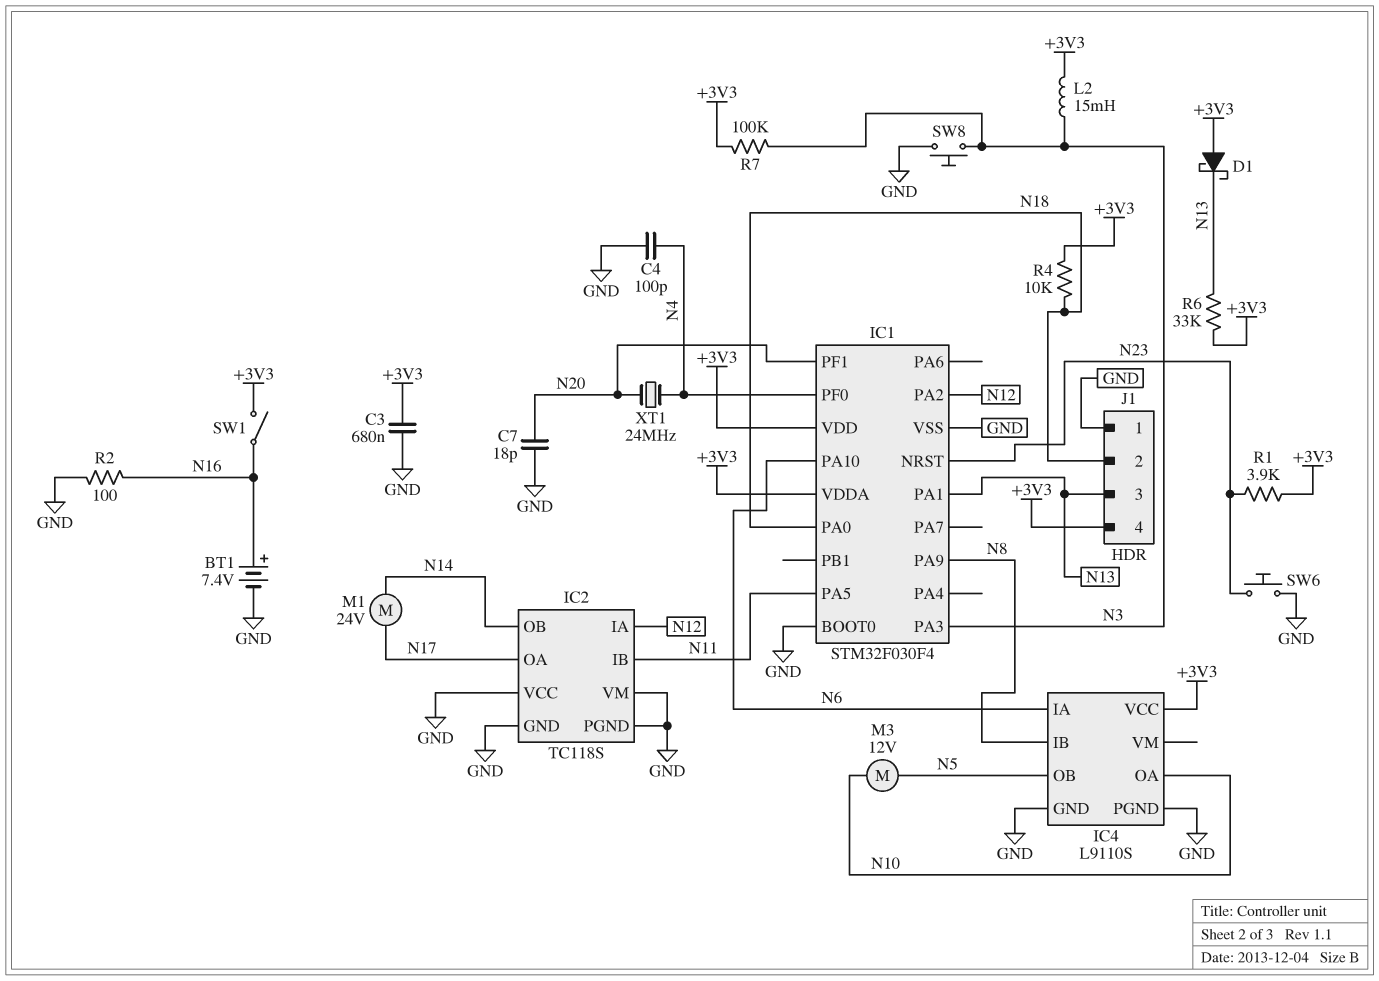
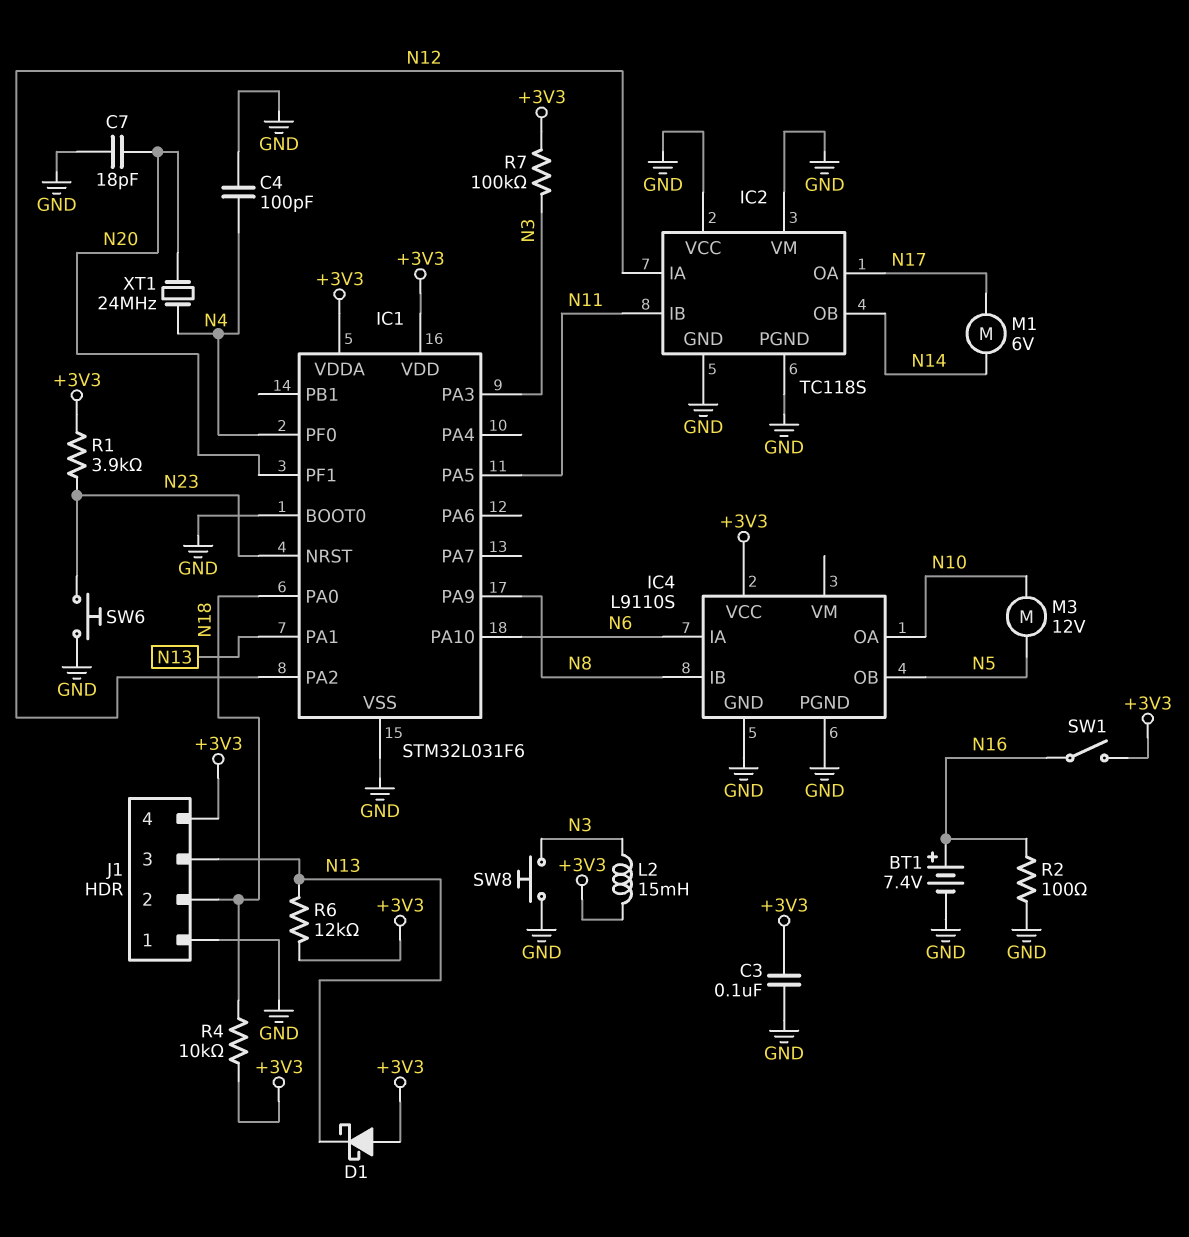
C3: 680nF (+3V3, GND) -> 100nF (+3V3, GND)
IC1: STM32F030F4 -> STM32L031F6
M1: motor 24V (N14, N17) -> motor 6V (N14, N17)
R6: 33k (+3V3, N13) -> 12k (+3V3, N13)

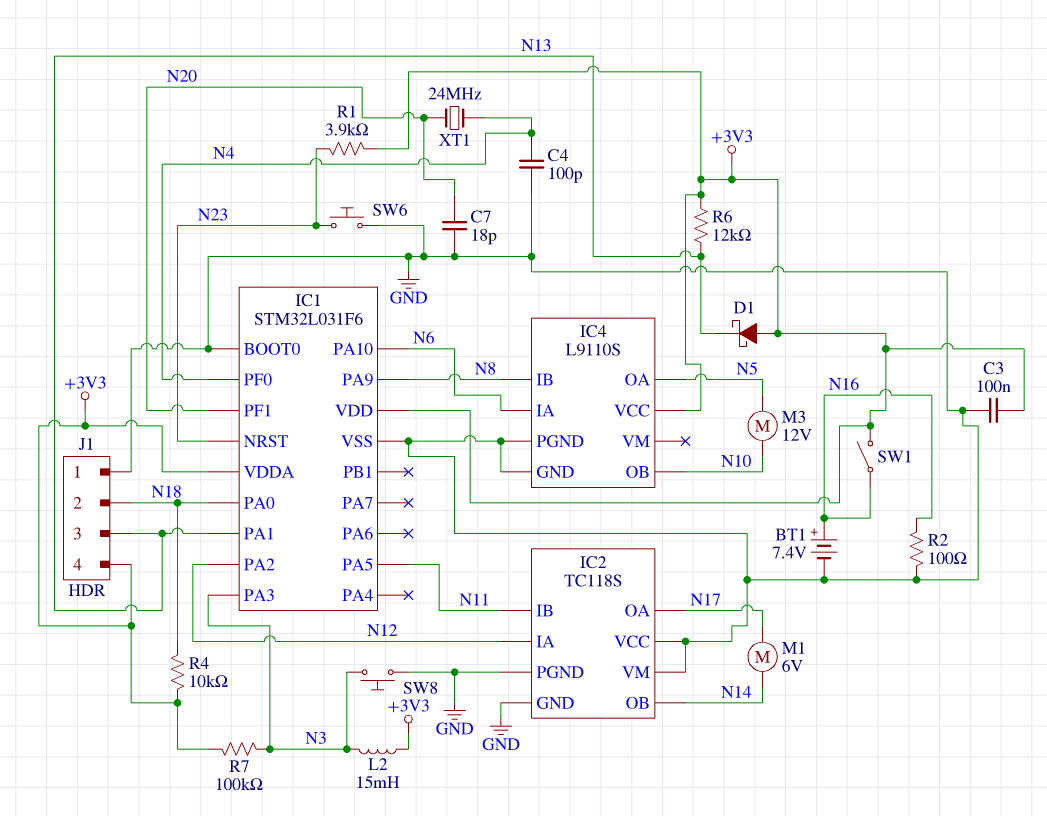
IC4 pin OA: N10 -> N5
IC4 pin OB: N5 -> N10

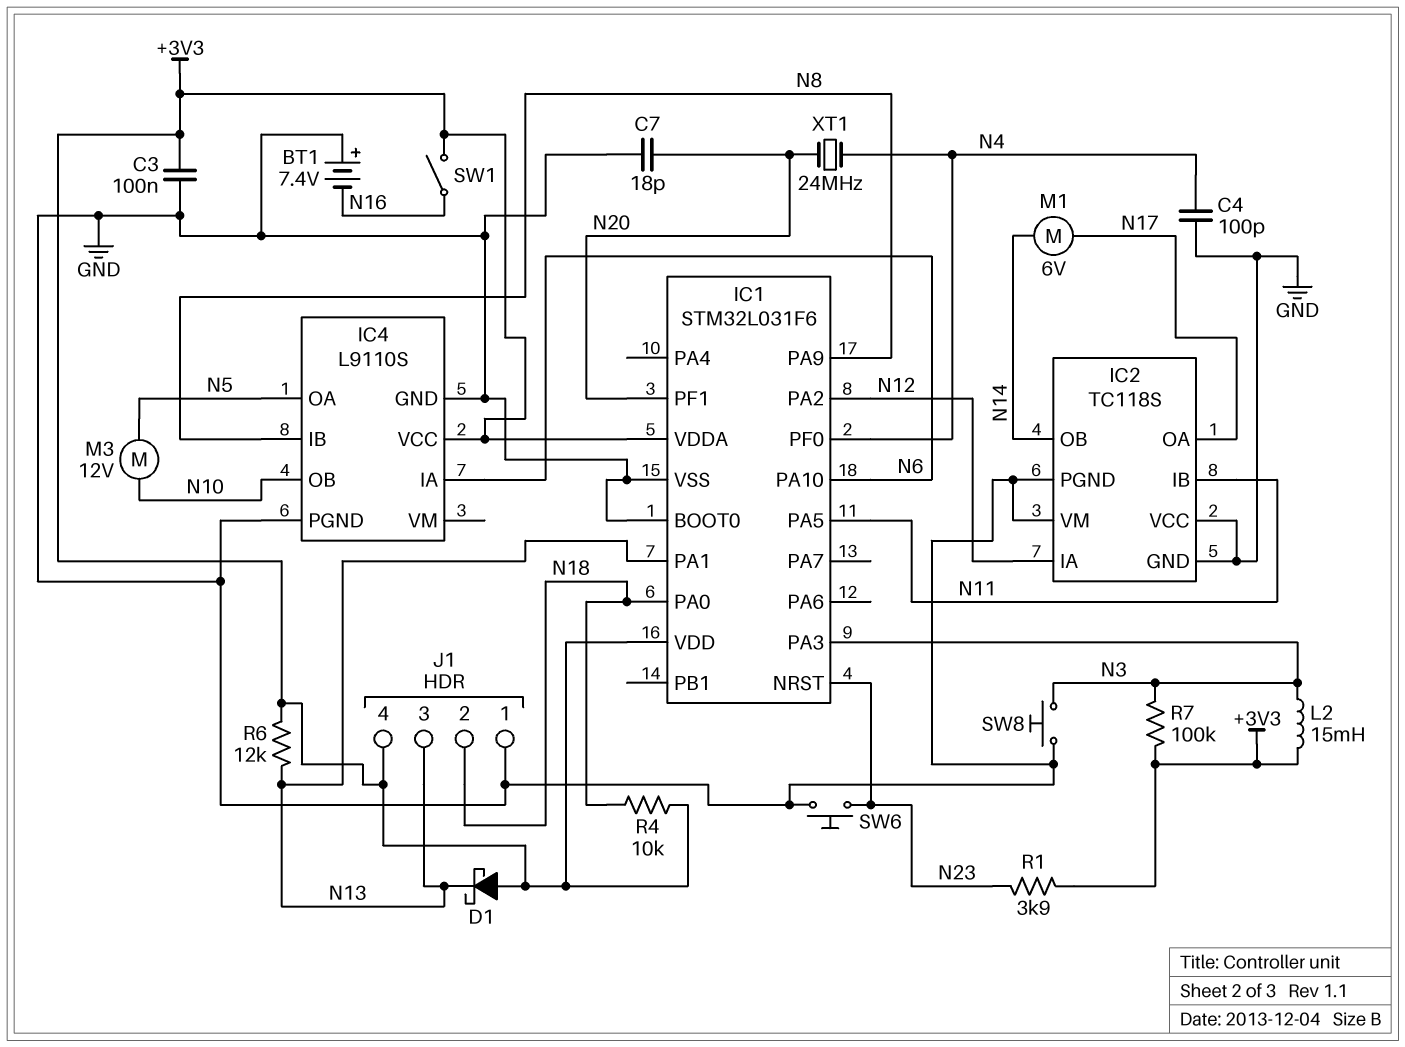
BT1: 7.4V (plus N16, minus GND) -> 7.4V (plus GND, minus N16)
R2: 100 (GND, N16) -> none

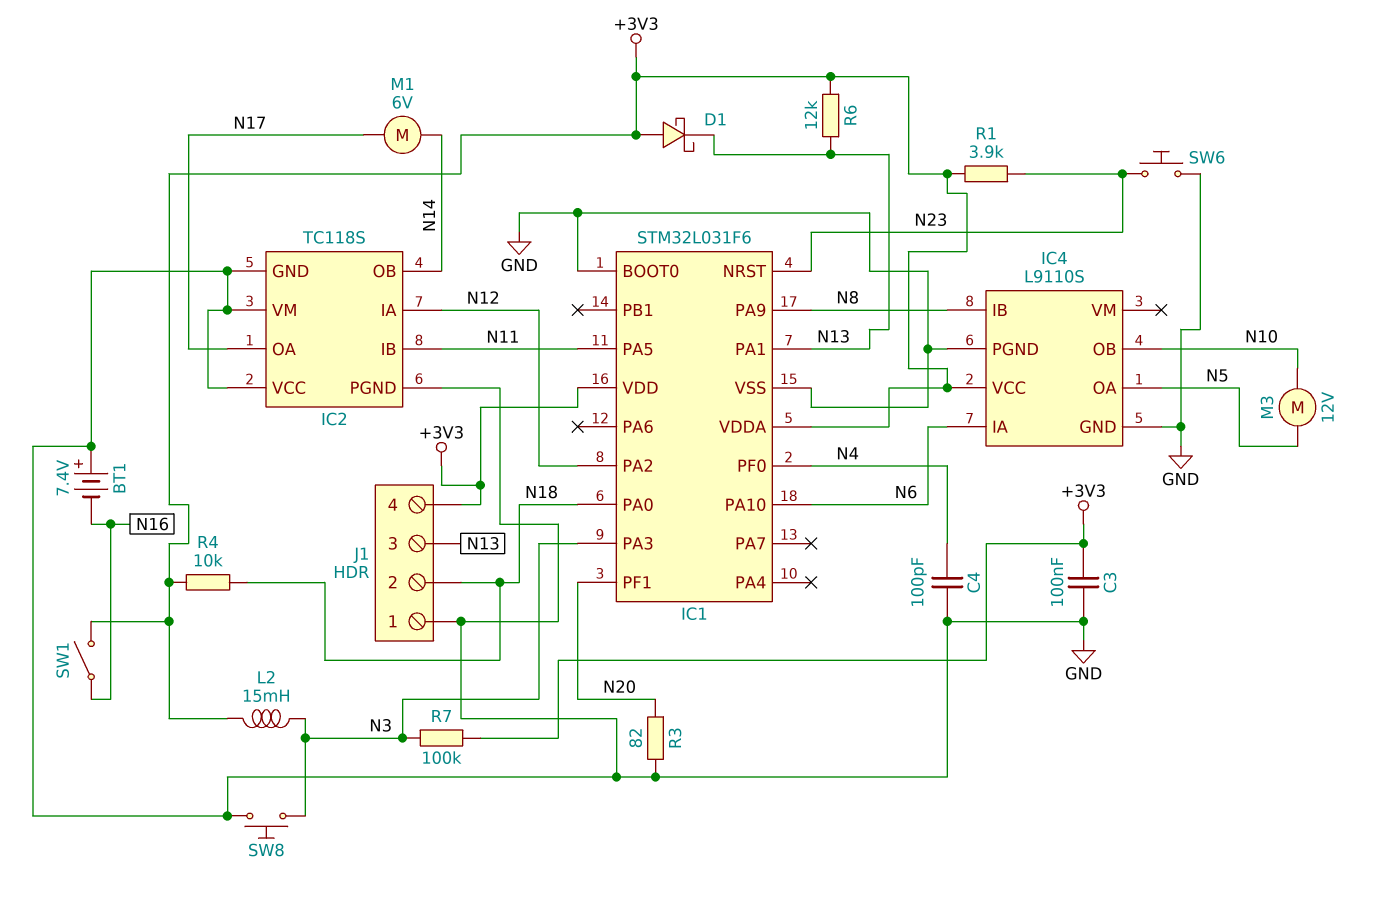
C7: 18pF (GND, N20) -> none
R3: none -> 82 (GND, N20)
XT1: 24MHz (N4, N20) -> none

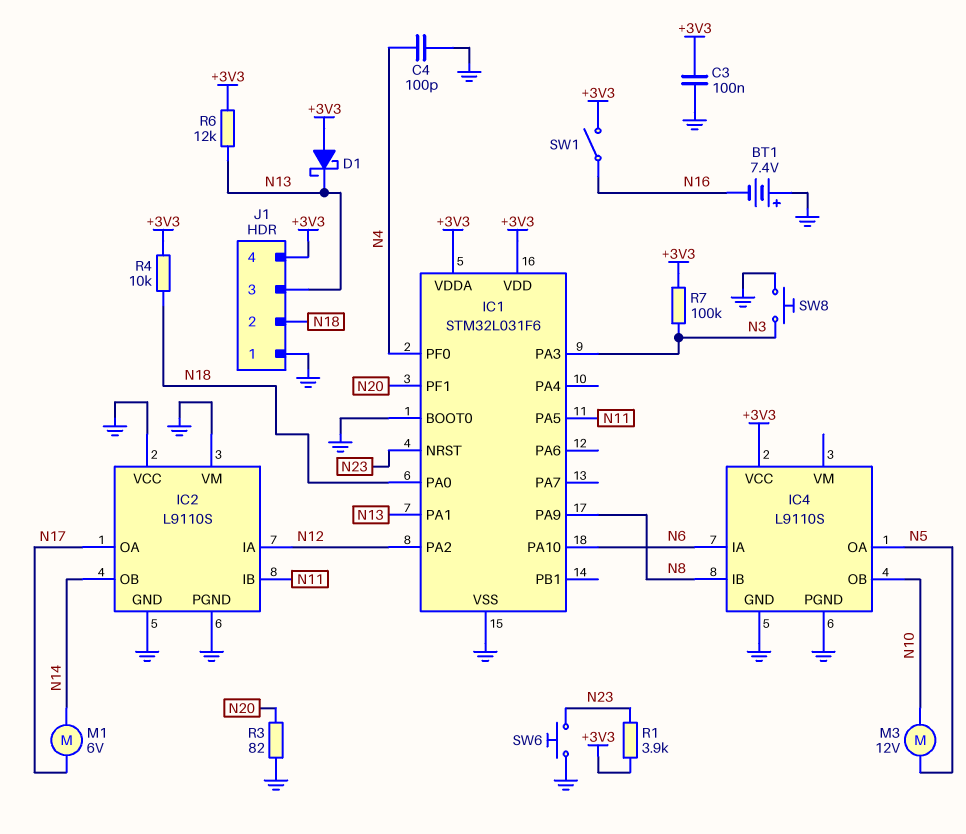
IC2: TC118S -> L9110S
L2: 15mH (+3V3, N3) -> none

